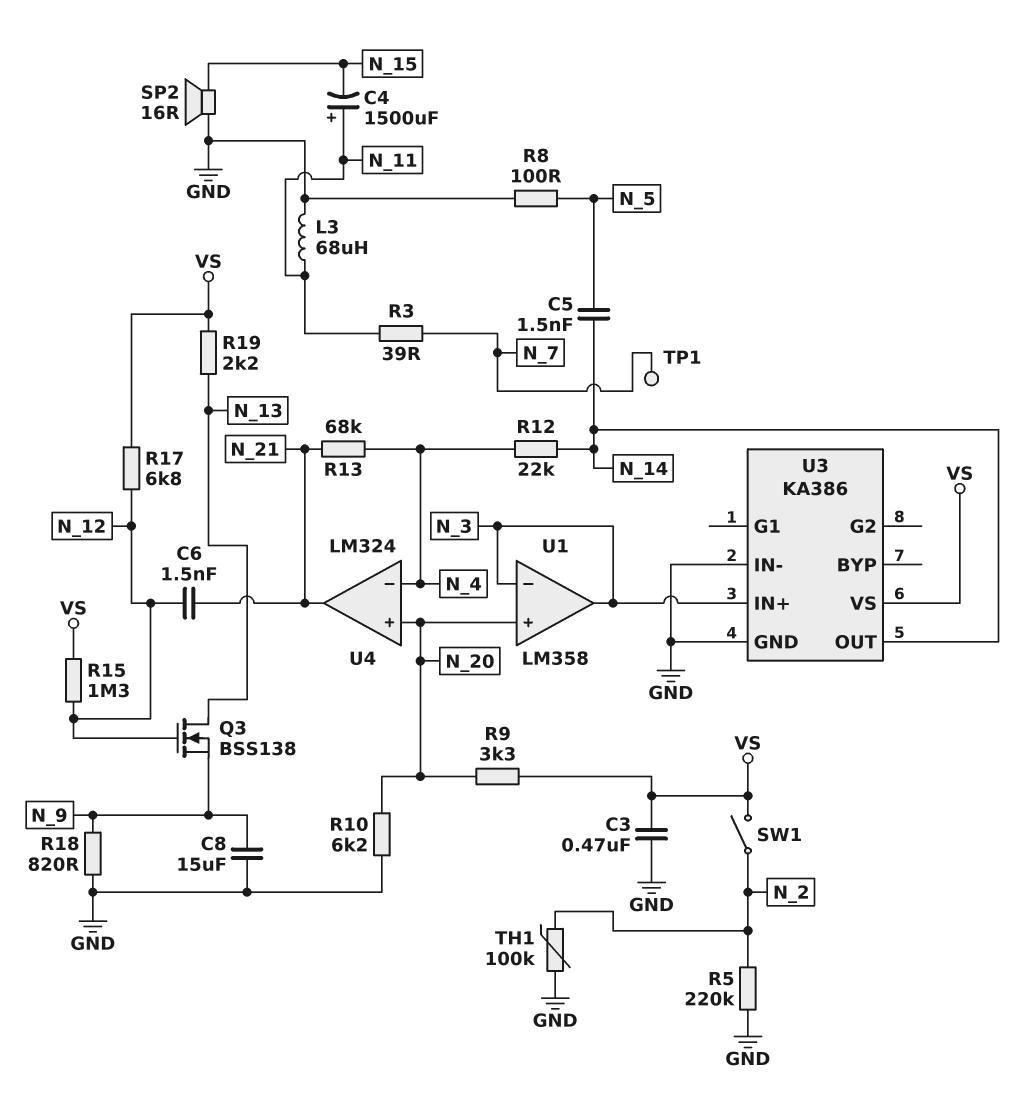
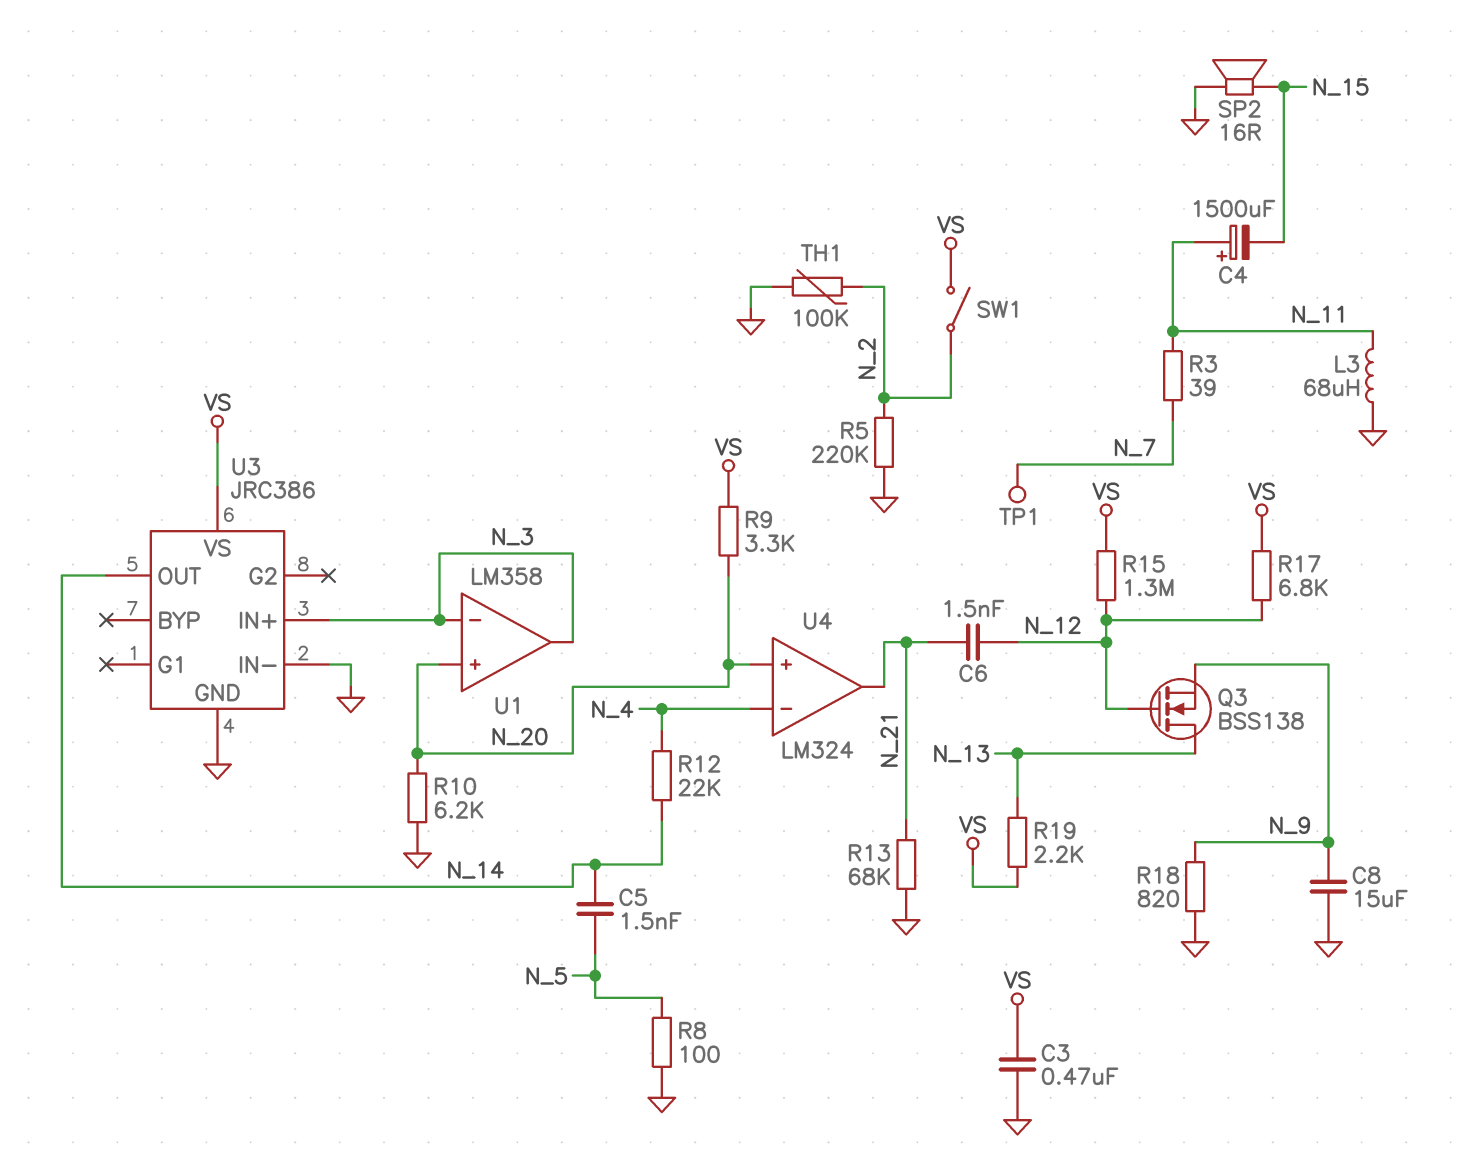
R13: 68k (N_4, N_21) -> 68k (GND, N_21)
U3: KA386 -> JRC386

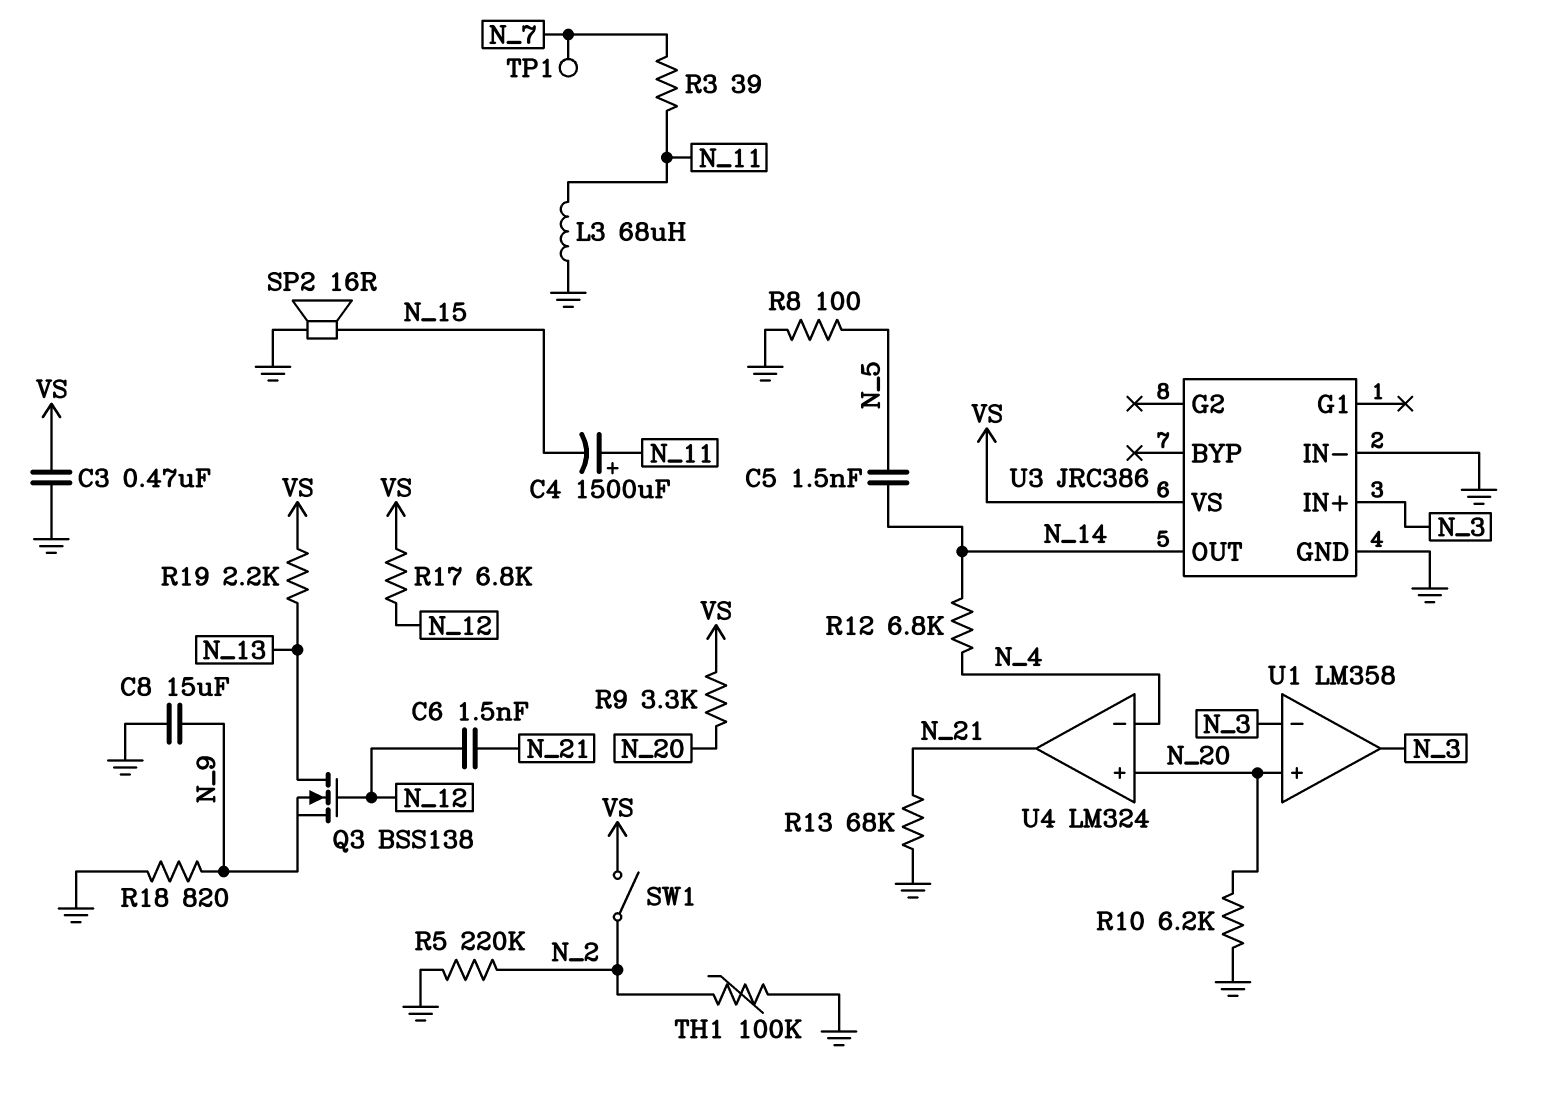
R12: 22k (N_4, N_14) -> 6.8k (N_4, N_14)
R15: 1.3M (N_12, VS) -> none

